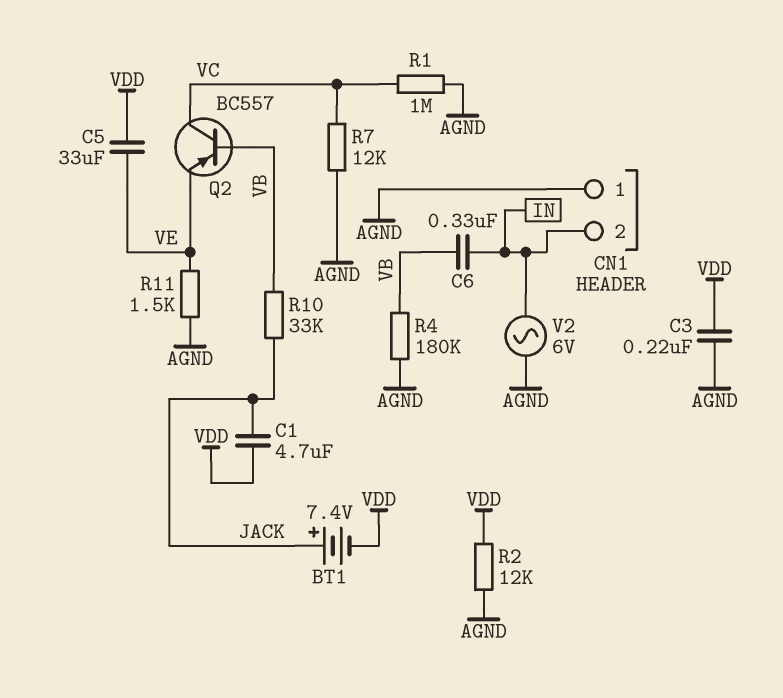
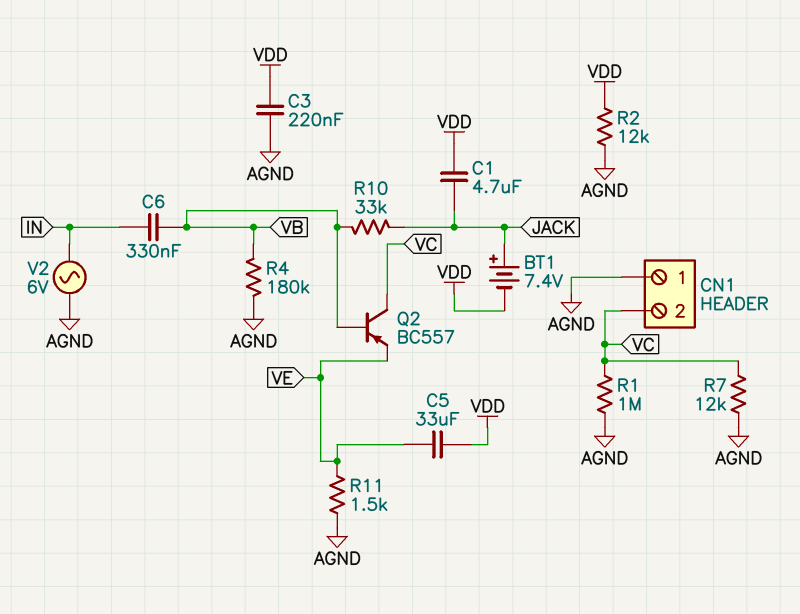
CN1 pin 2: IN -> VC

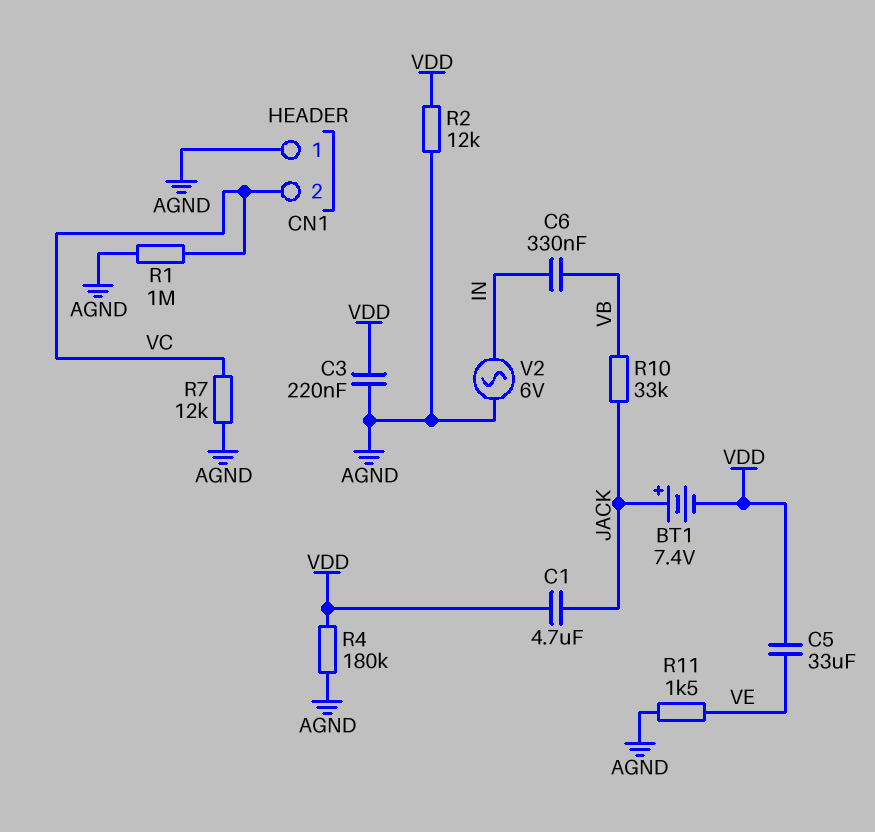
Q2: PNP BC557 (B VB, C VC, E VE) -> none
R4: 180k (AGND, VB) -> 180k (AGND, VDD)

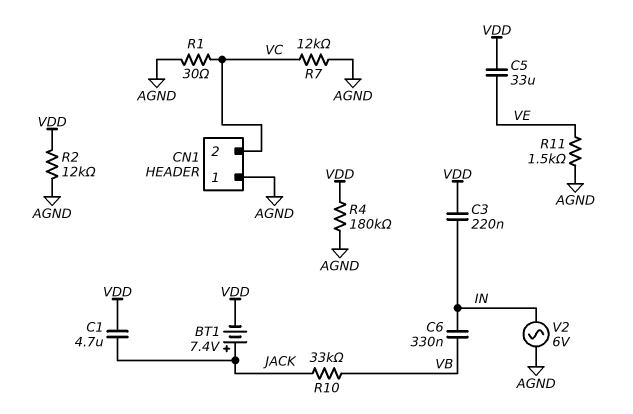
C3: 220nF (AGND, VDD) -> 220nF (IN, VDD)
R1: 1M (AGND, VC) -> 30 (AGND, VC)

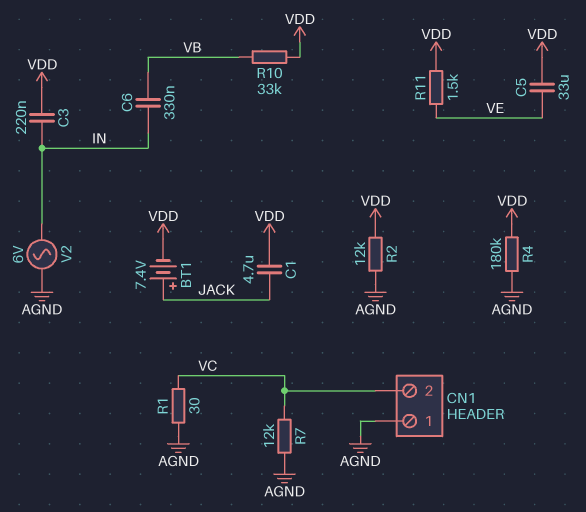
R10: 33k (JACK, VB) -> 33k (VB, VDD)
R11: 1.5k (AGND, VE) -> 1.5k (VDD, VE)

